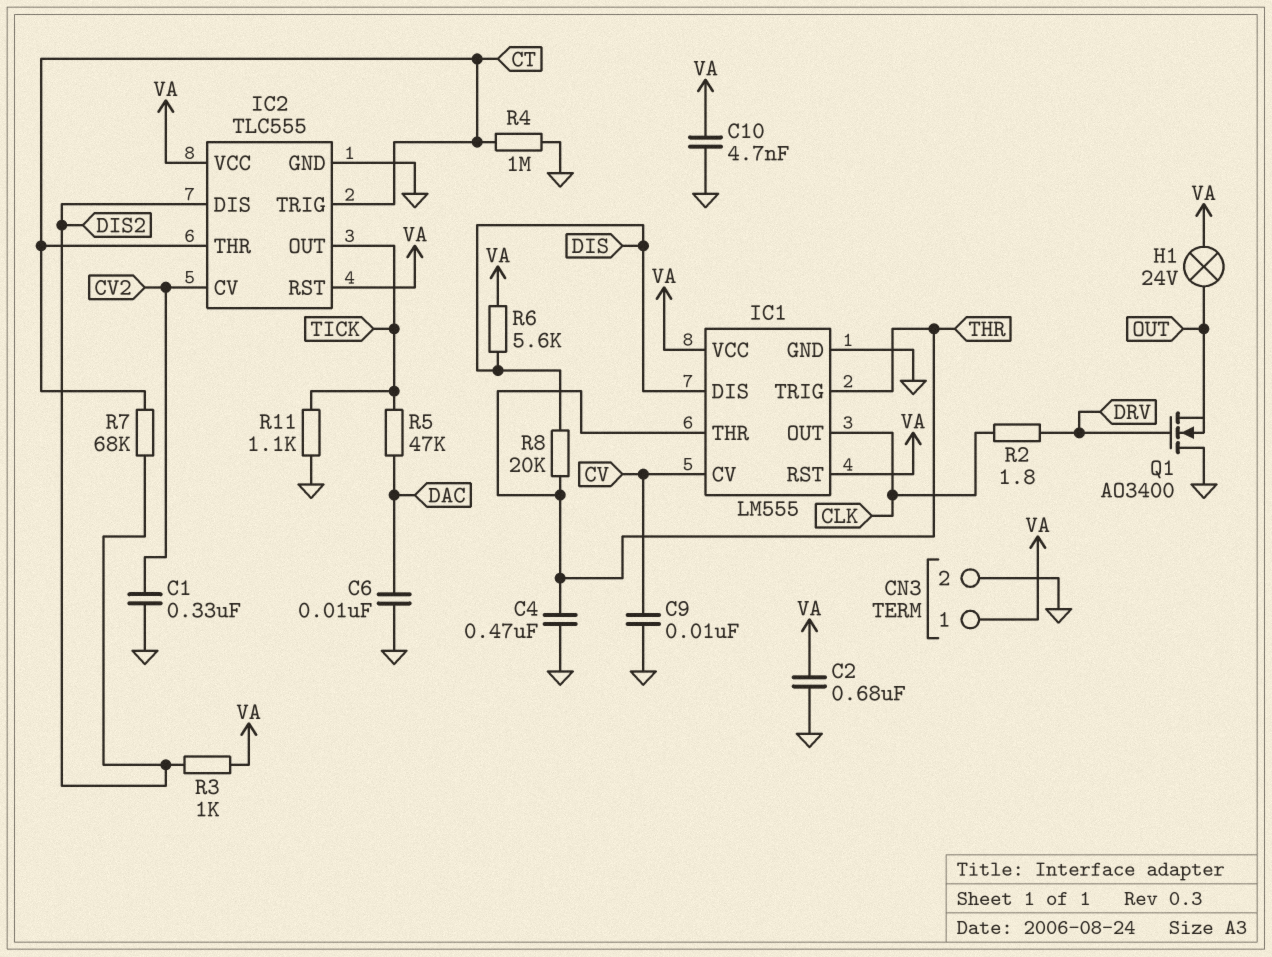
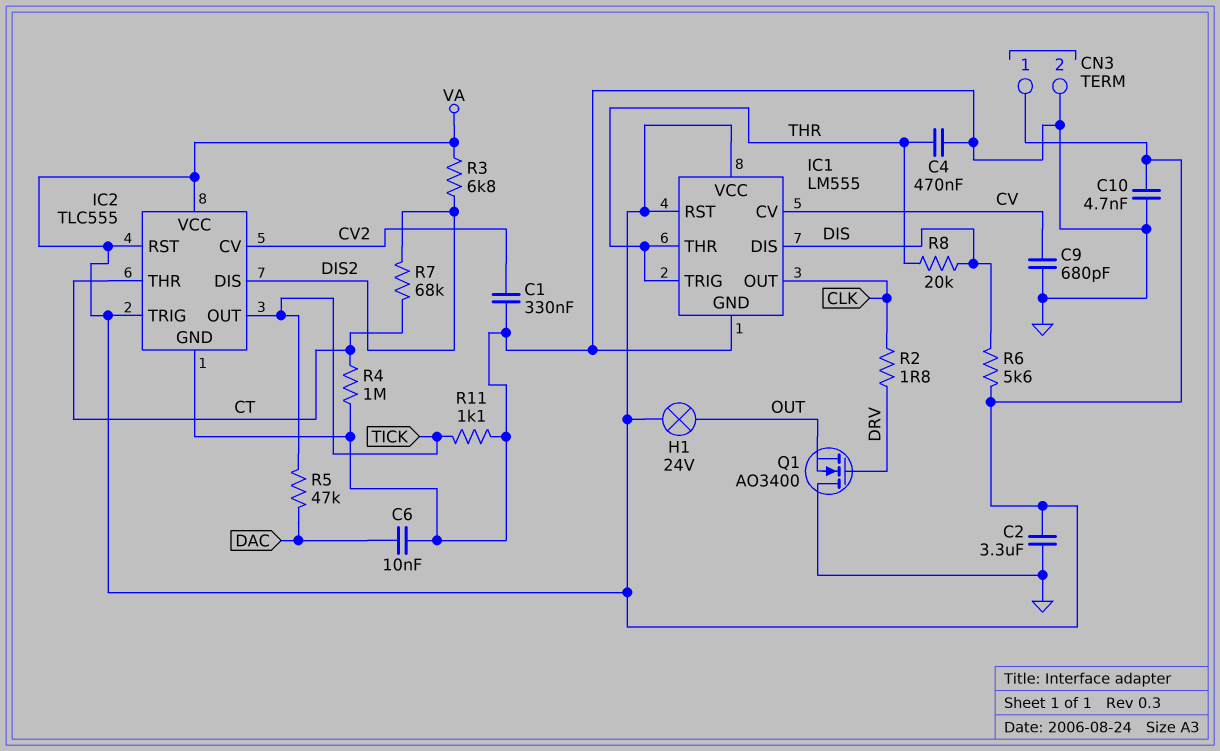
C2: 680nF (GND, VA) -> 3.3uF (GND, VA)
C9: 10nF (CV, GND) -> 680pF (CV, GND)
IC2 pin TRIG: CT -> VA
R3: 1k (DIS2, VA) -> 6.8k (DIS2, VA)

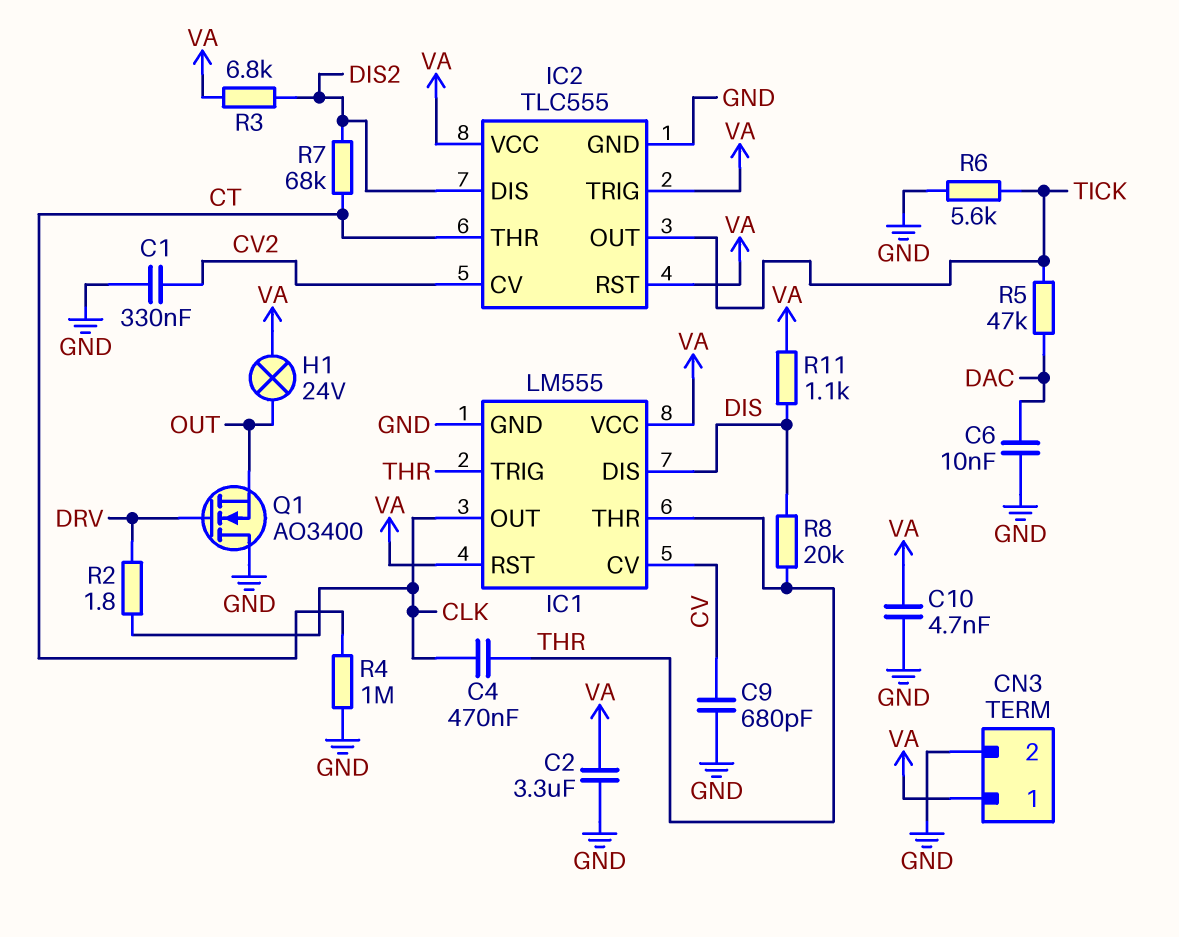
C4: 470nF (GND, THR) -> 470nF (CLK, THR)
R6: 5.6k (DIS, VA) -> 5.6k (GND, TICK)
R11: 1.1k (GND, TICK) -> 1.1k (DIS, VA)

